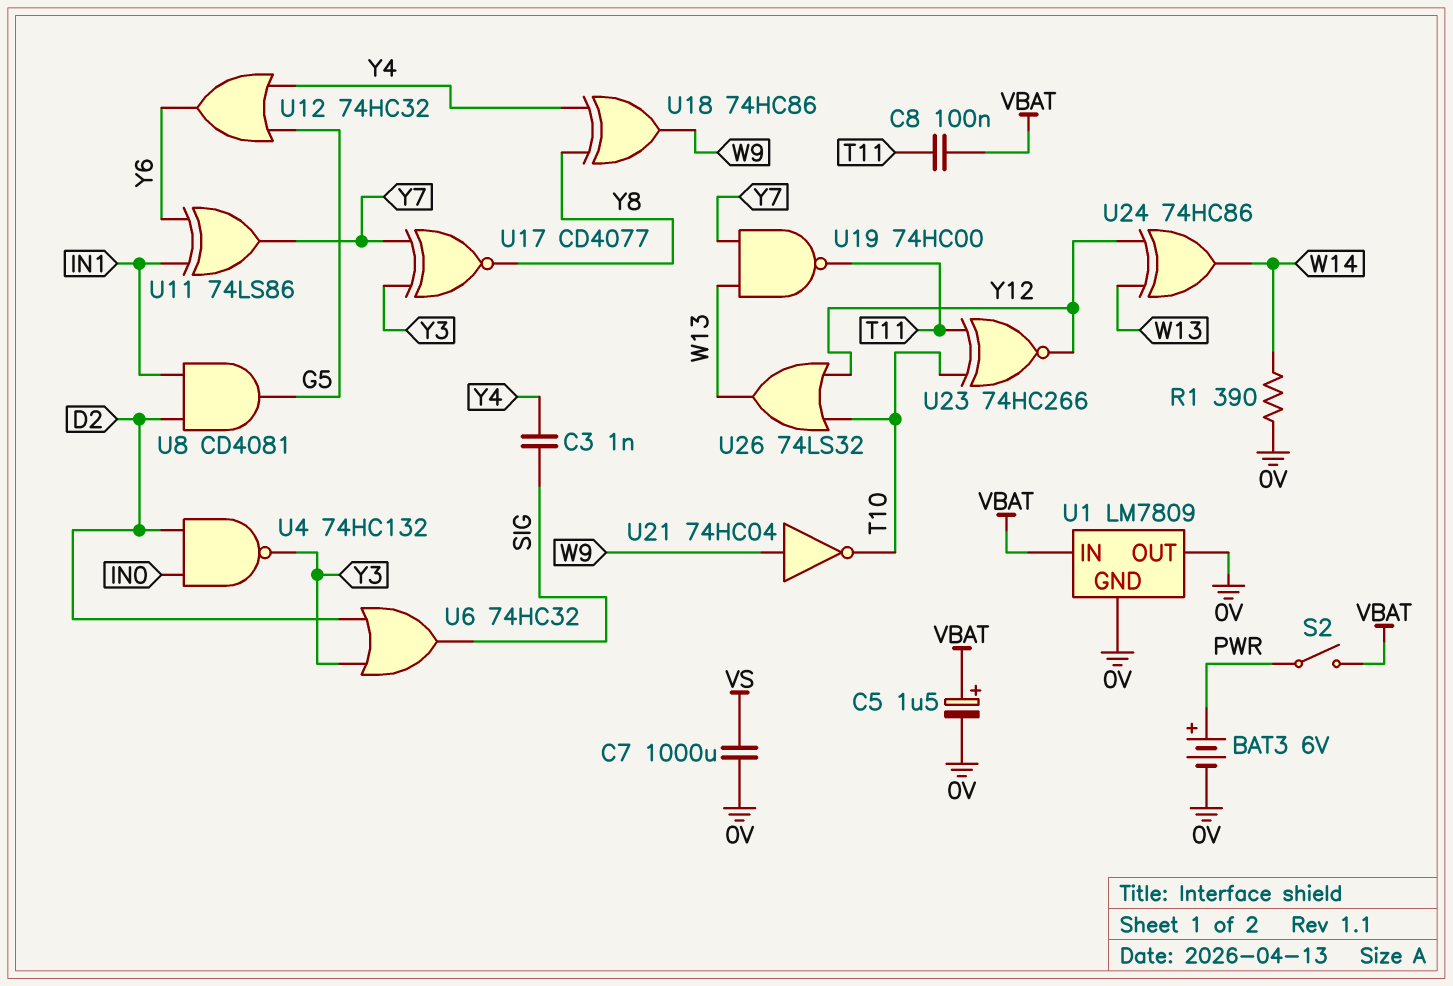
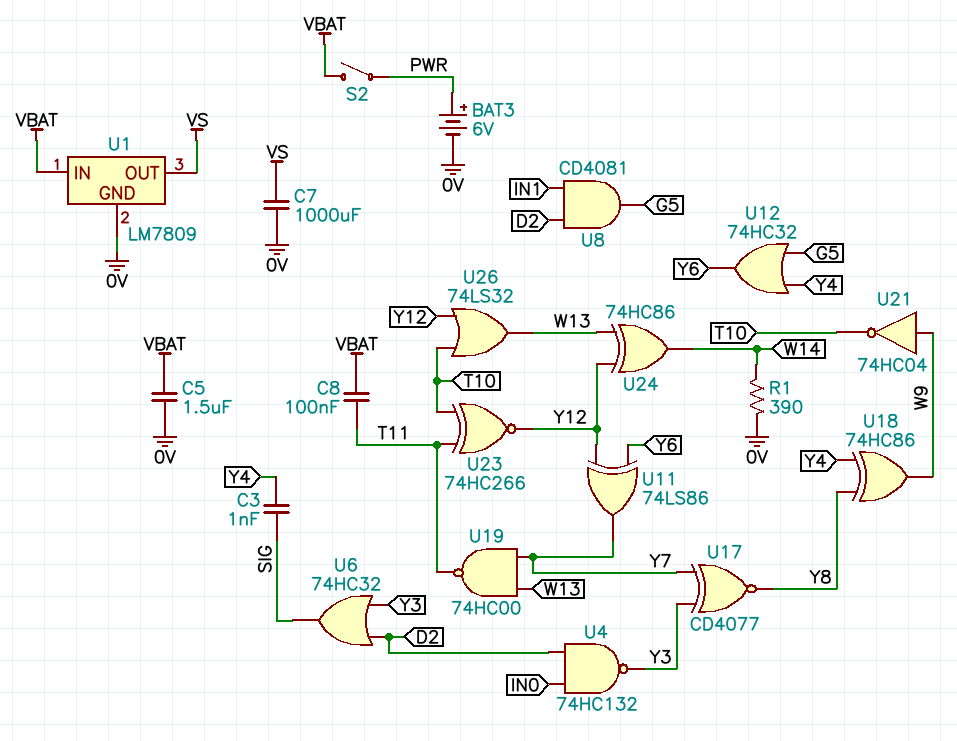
C5: 1.5uF (plus VBAT, minus 0V) -> 1.5uF (0V, VBAT)
U1 pin OUT: 0V -> VS
U11: XOR 74LS86 (in IN1, in Y6, out Y7) -> XOR 74LS86 (in Y6, in Y12, out Y7)

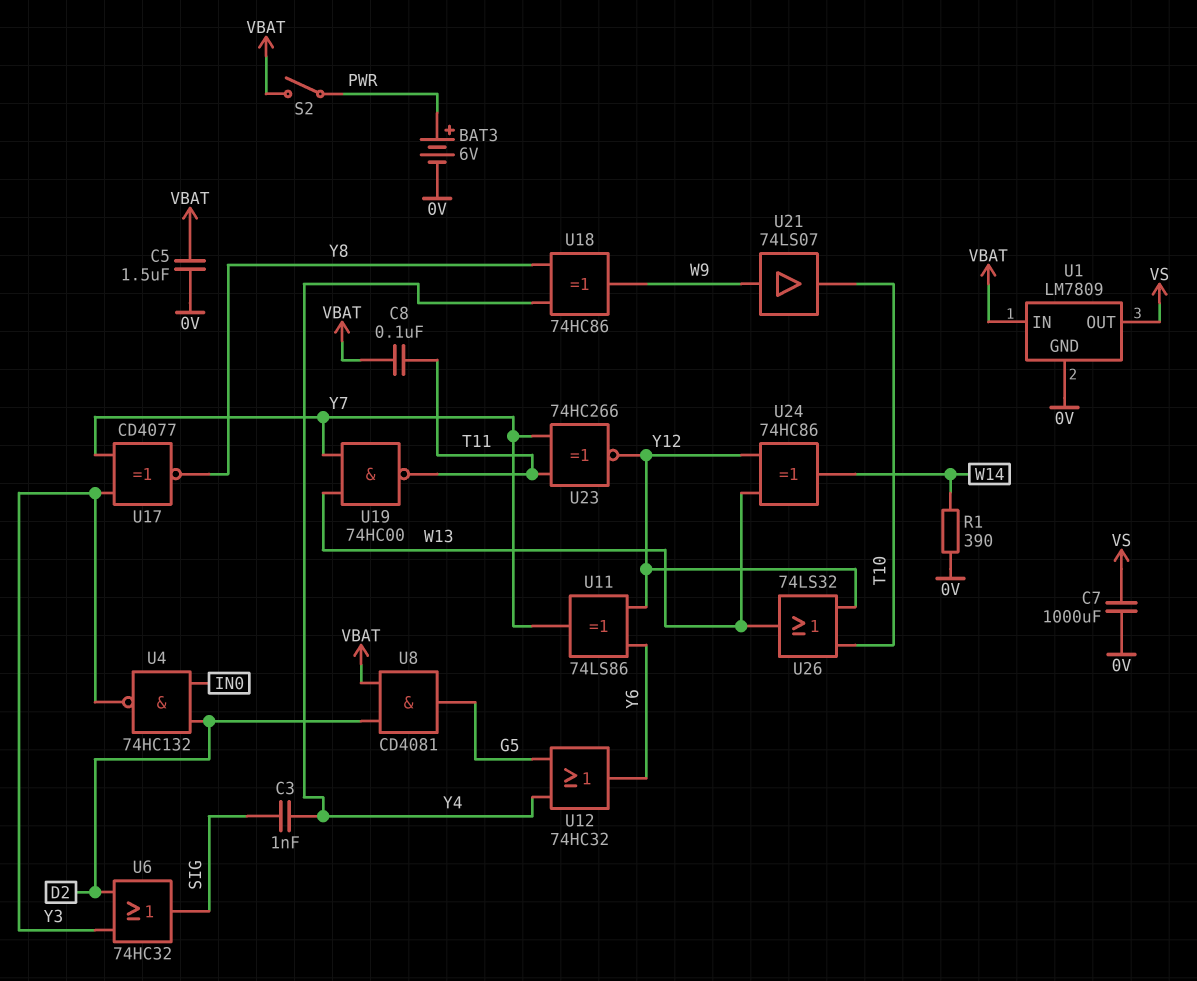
U8: AND CD4081 (in D2, in IN1, out G5) -> AND CD4081 (in D2, in VBAT, out G5)
U21: NOT 74HC04 (in W9, out T10) -> buffer 74LS07 (in W9, out T10)
U23: XNOR 74HC266 (in T10, in T11, out Y12) -> XNOR 74HC266 (in T11, in Y7, out Y12)

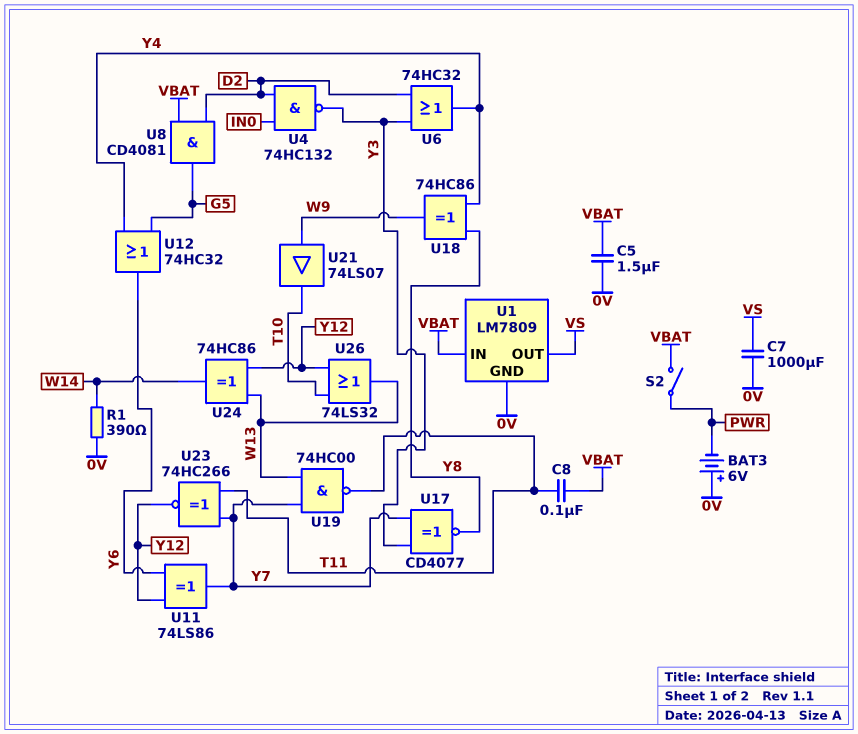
BAT3: 6V (plus PWR, minus 0V) -> 6V (plus 0V, minus PWR)
C3: 1nF (SIG, Y4) -> none
U6: OR 74HC32 (in D2, in Y3, out SIG) -> OR 74HC32 (in D2, in Y3, out Y4)

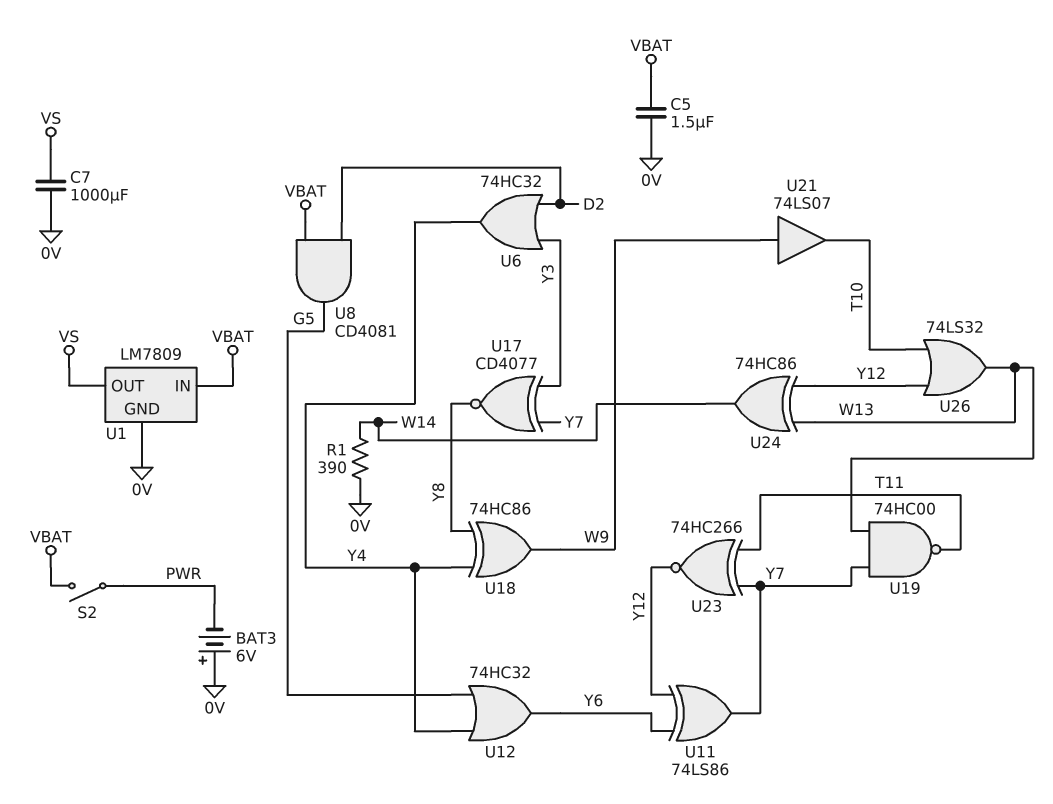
C8: 100nF (T11, VBAT) -> none
U4: NAND 74HC132 (in D2, in IN0, out Y3) -> none

